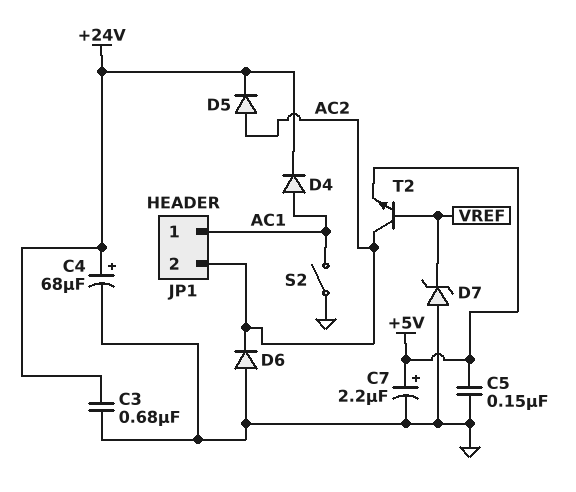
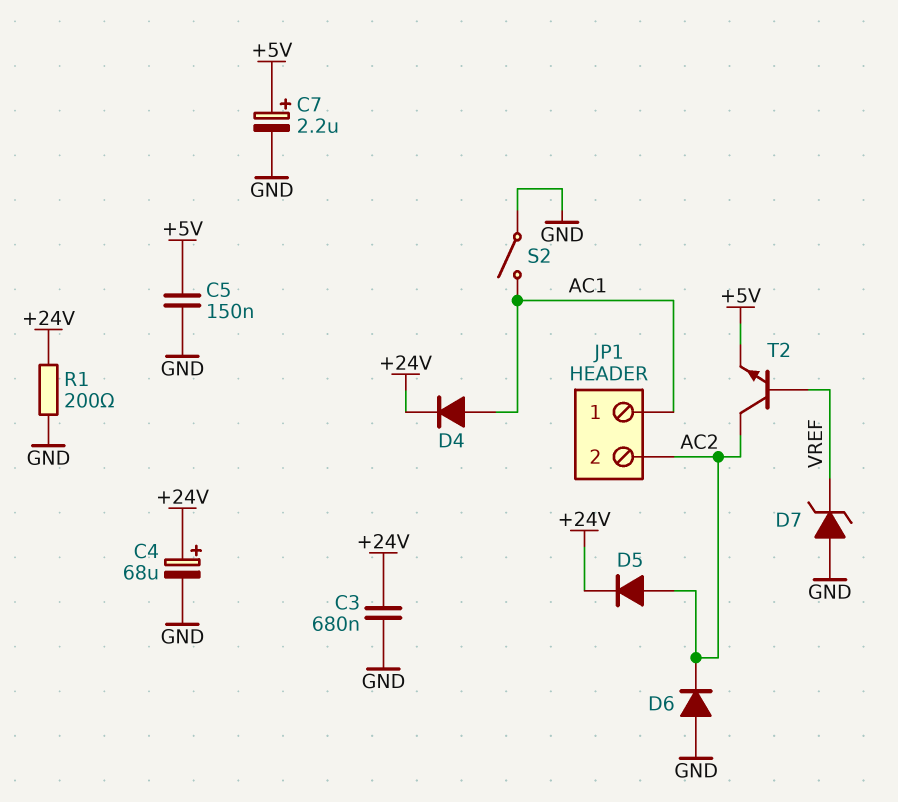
R1: none -> 200 (+24V, GND)

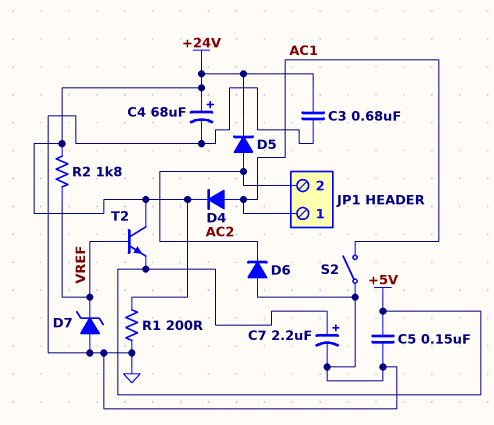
R2: none -> 1.8k (+24V, VREF)
T2: NPN (B VREF, C AC2, E +5V) -> NPN (B VREF, C +24V, E +5V)

